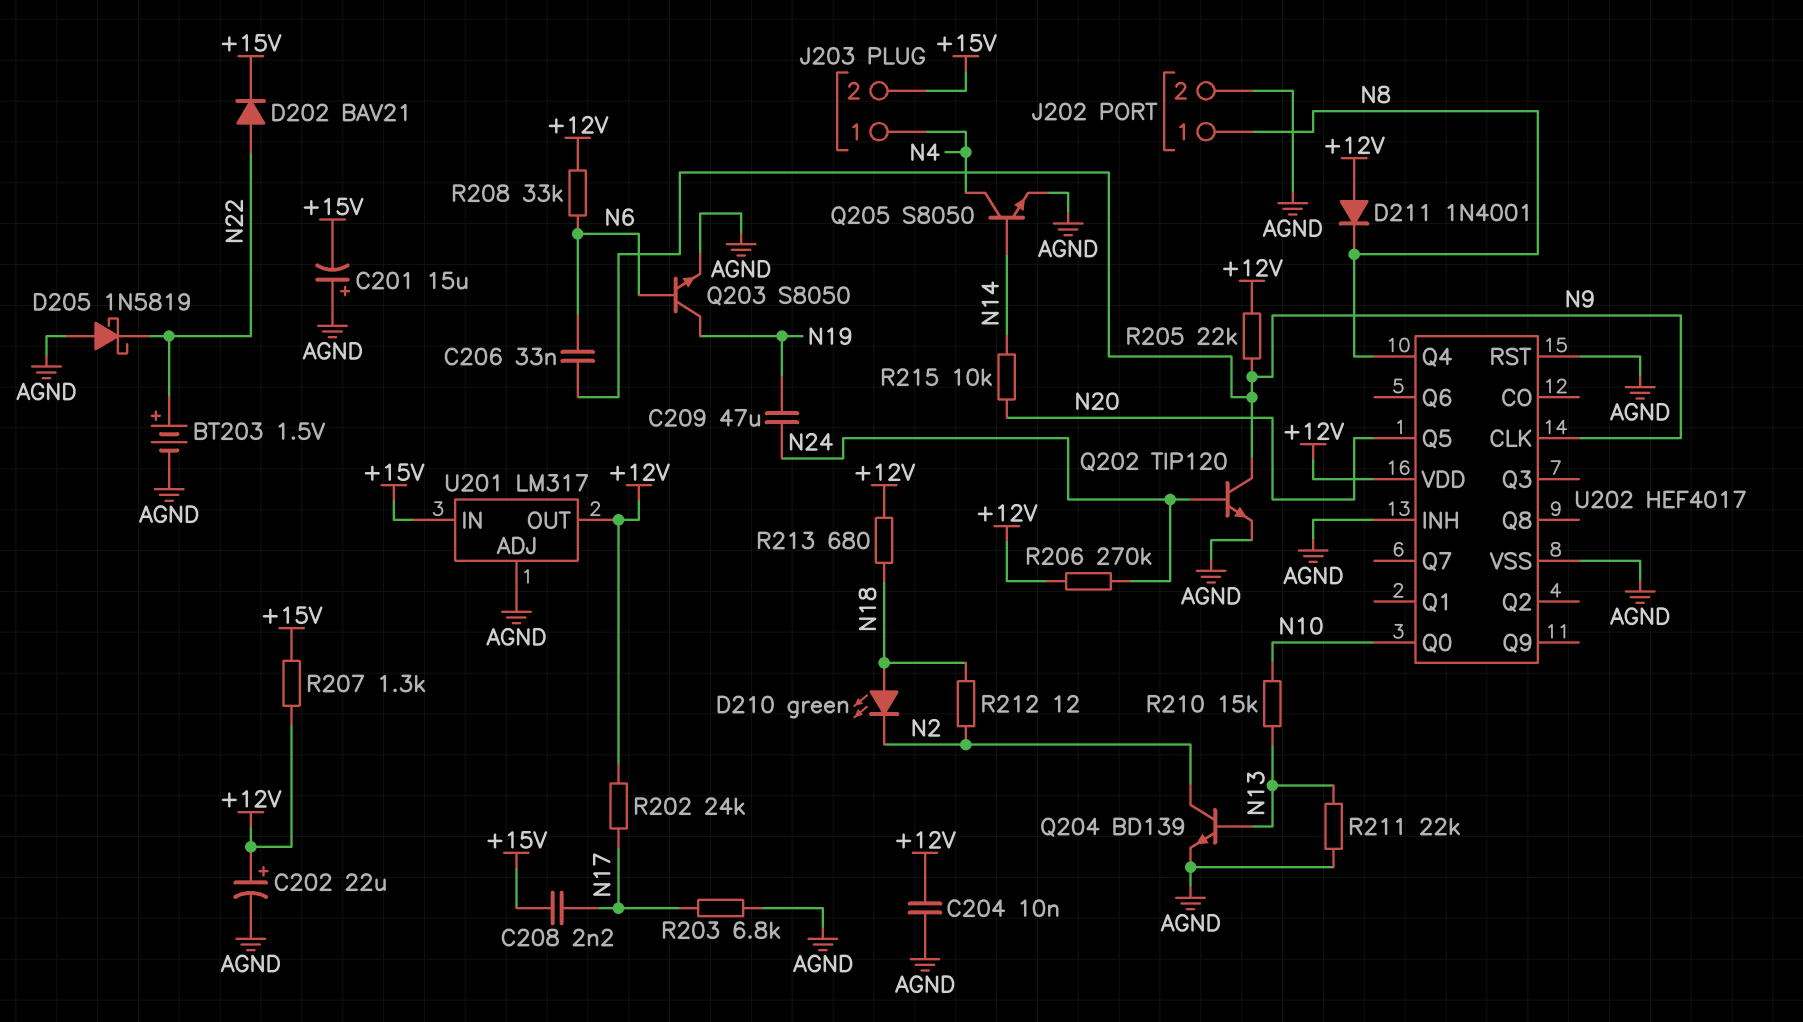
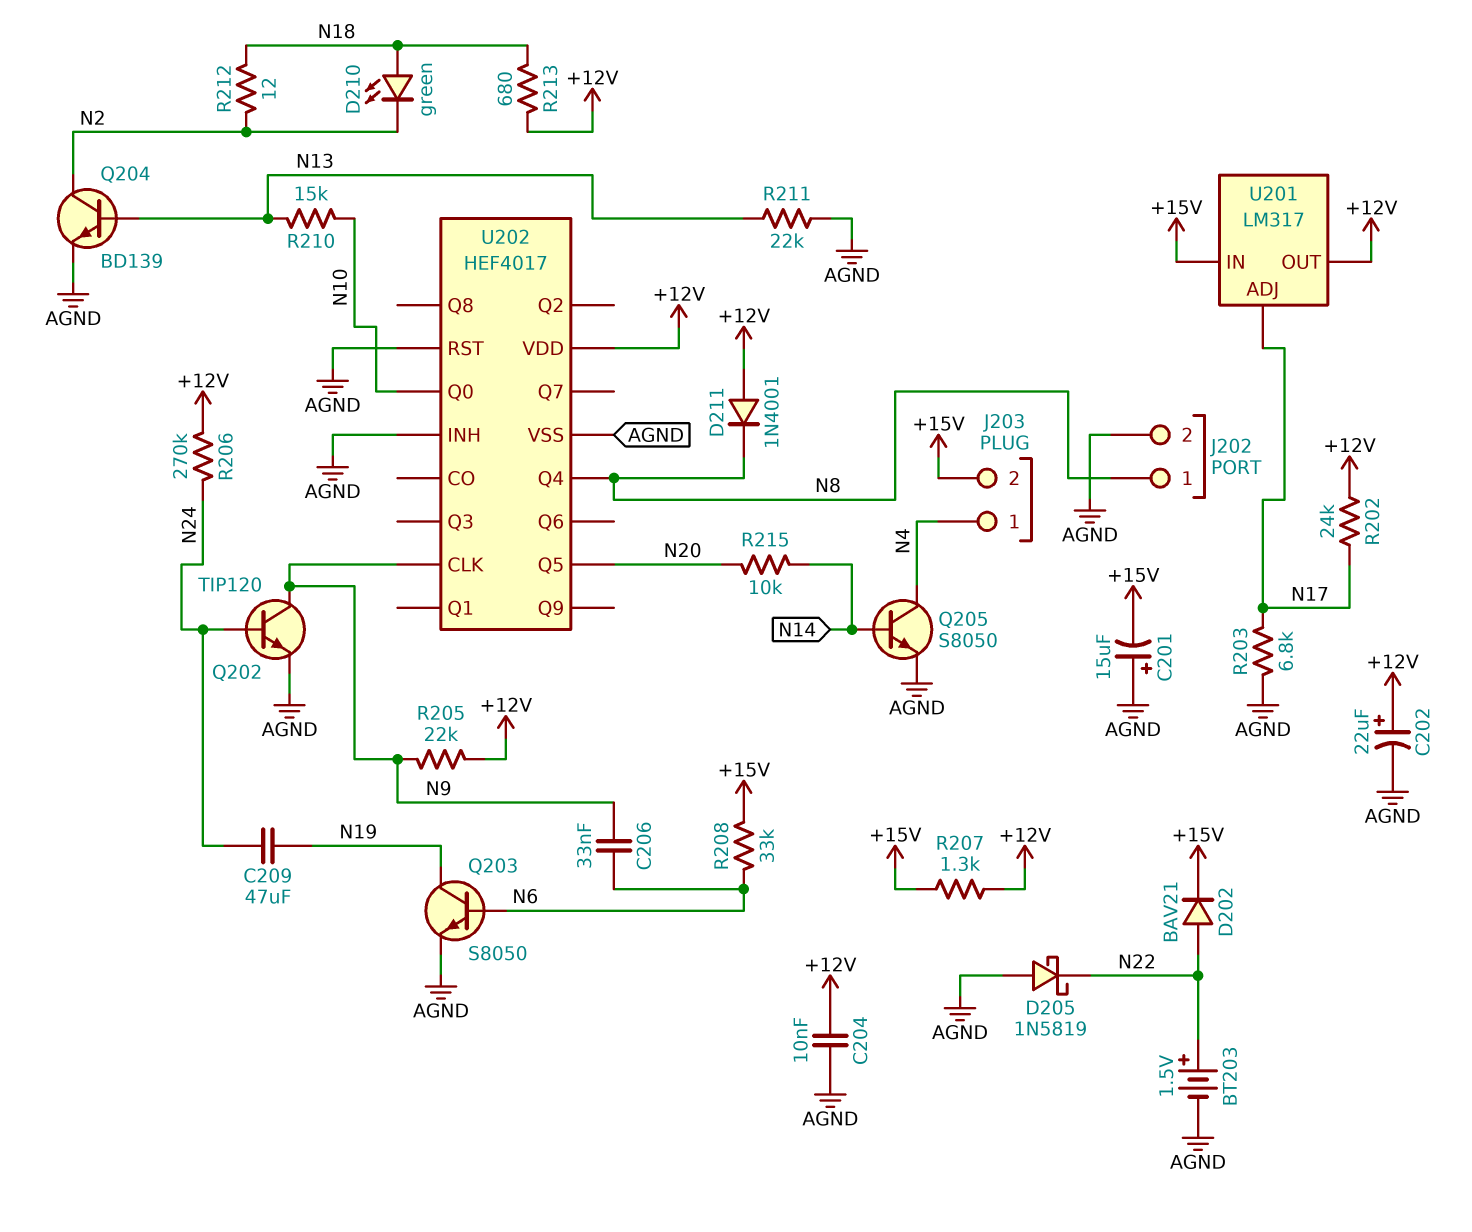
C208: 2.2nF (+15V, N17) -> none
R208: 33k (+12V, N6) -> 33k (+15V, N6)
U201 pin ADJ: AGND -> N17

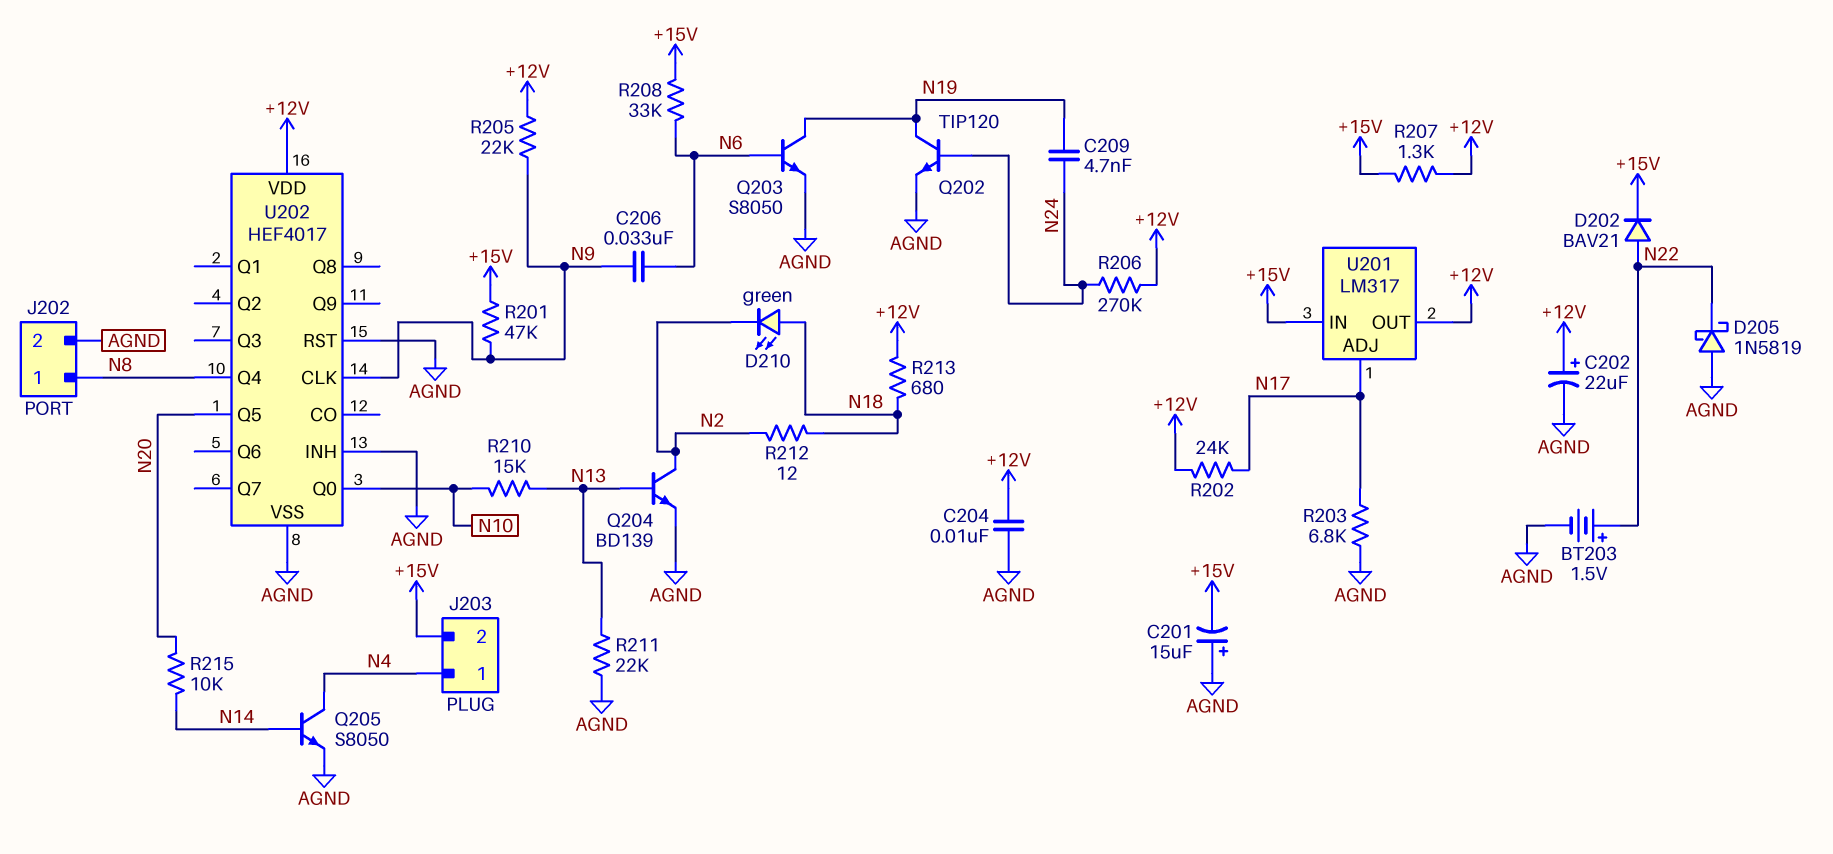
C209: 47uF (N19, N24) -> 4.7nF (N19, N24)
D211: diode 1N4001 (A +12V, K N8) -> none
Q202: NPN TIP120 (B N24, C N9, E AGND) -> NPN TIP120 (B N24, C N19, E AGND)
R201: none -> 47k (+15V, N9)

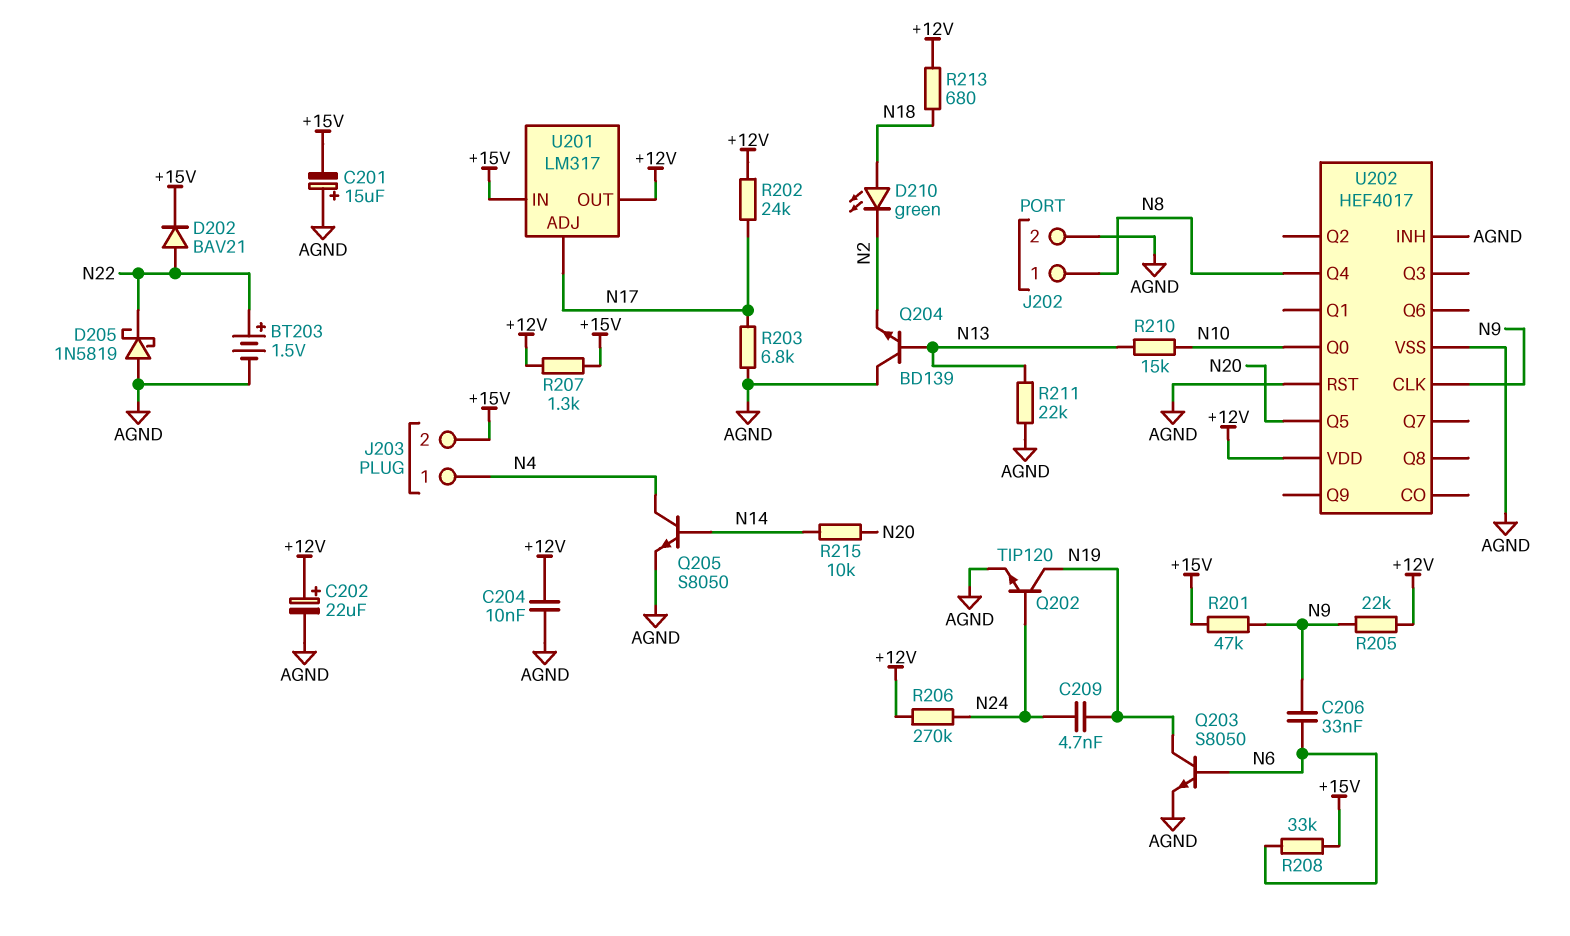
Q204: NPN BD139 (B N13, C N2, E AGND) -> NPN BD139 (B N13, C AGND, E N2)
R212: 12 (N2, N18) -> none

